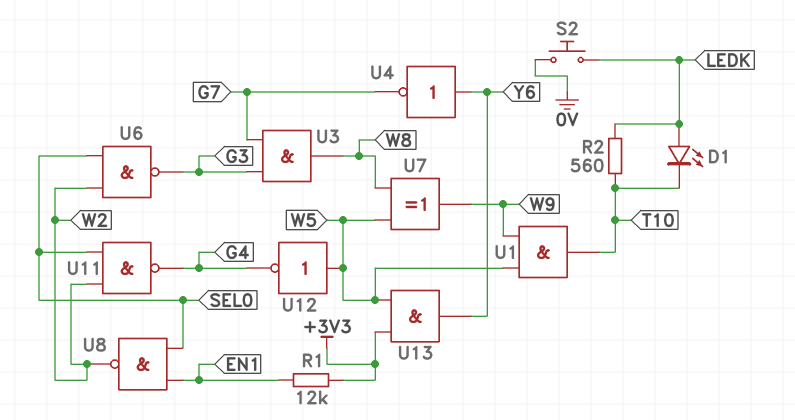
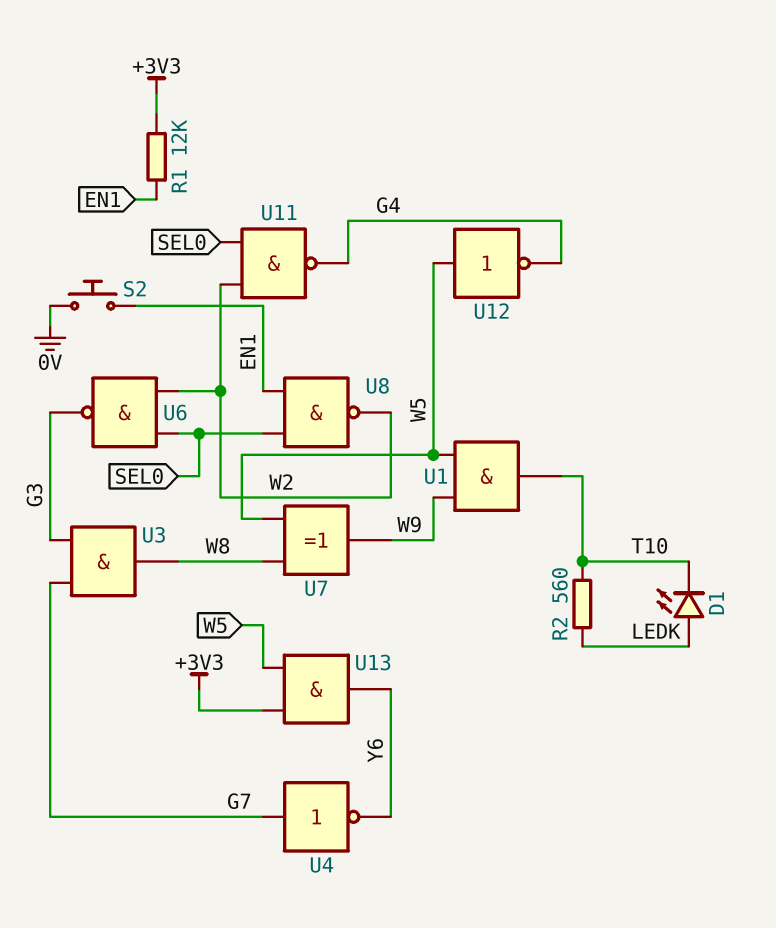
S2: button (0V, LEDK) -> button (0V, EN1)
U4: NOT (in Y6, out G7) -> NOT (in G7, out Y6)

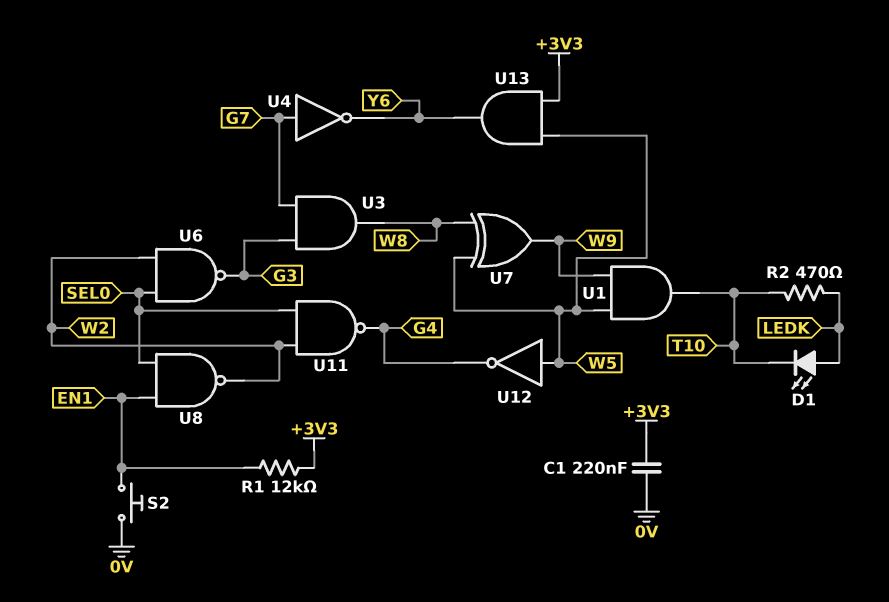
C1: none -> 220nF (+3V3, 0V)
R2: 560 (LEDK, T10) -> 470 (LEDK, T10)

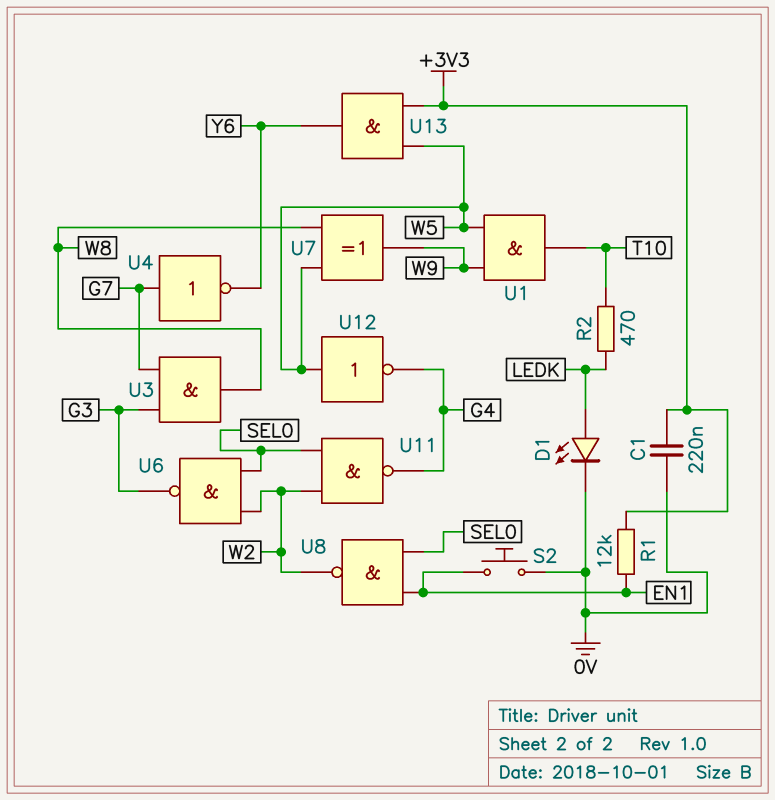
D1: LED (A LEDK, K T10) -> LED (A LEDK, K 0V)

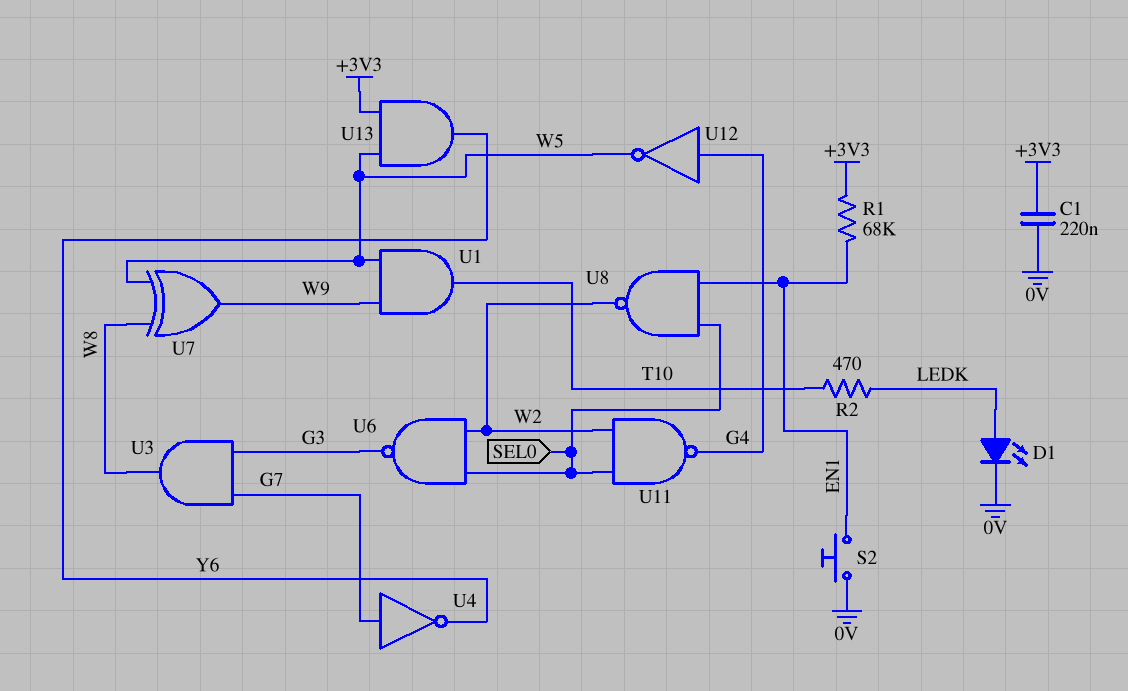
R1: 12k (+3V3, EN1) -> 68k (+3V3, EN1)
U12: NOT (in W5, out G4) -> NOT (in G4, out W5)

